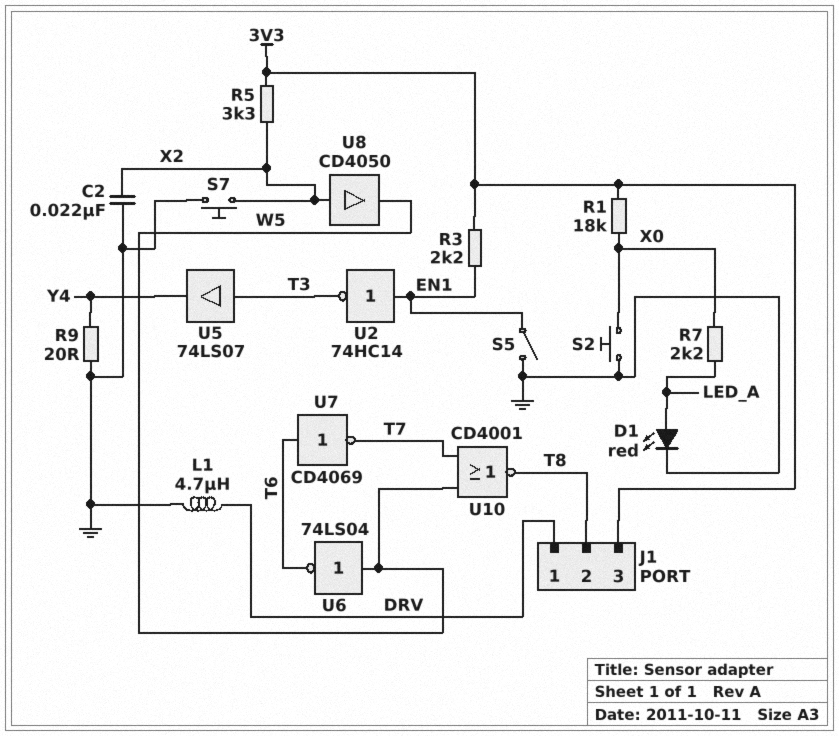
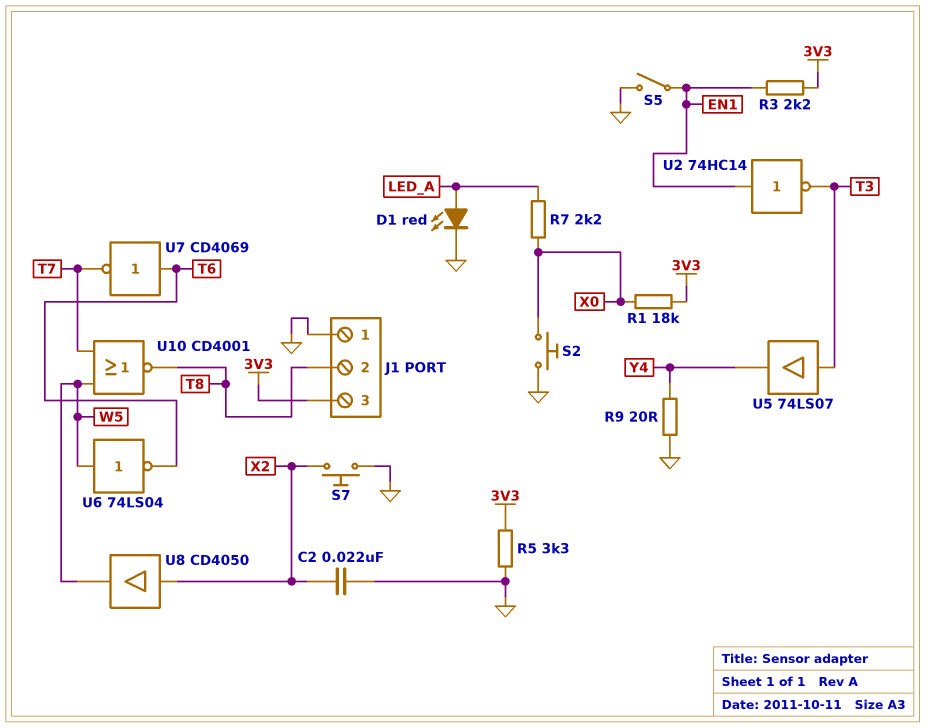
J1 pin 1: DRV -> GND
L1: 4.7uH (DRV, GND) -> none
R5: 3.3k (3V3, X2) -> 3.3k (3V3, GND)

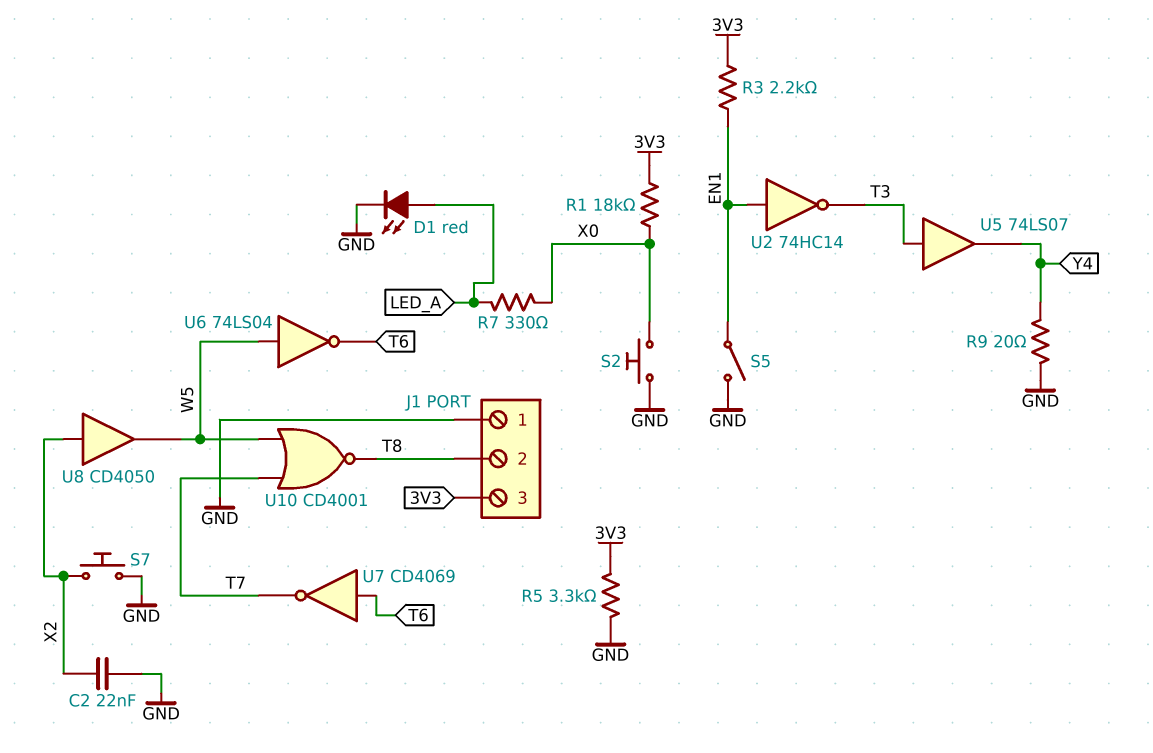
R7: 2.2k (LED_A, X0) -> 330 (LED_A, X0)

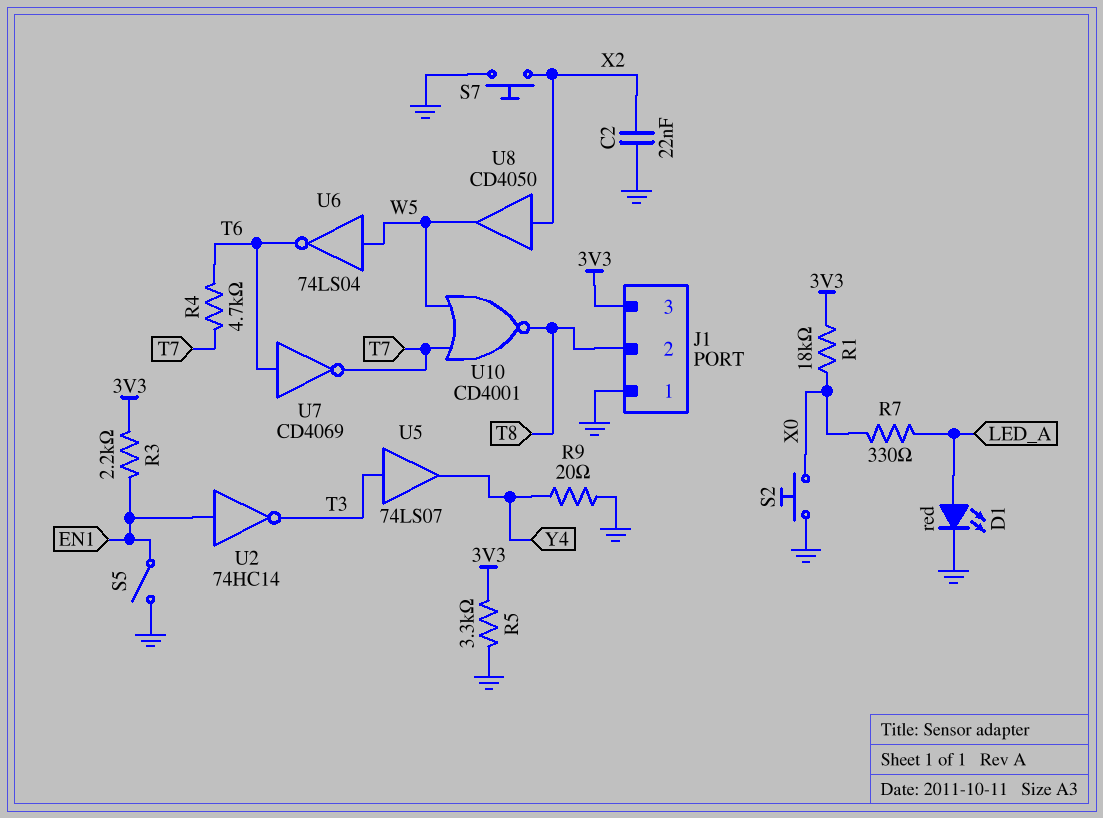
R4: none -> 4.7k (T6, T7)

